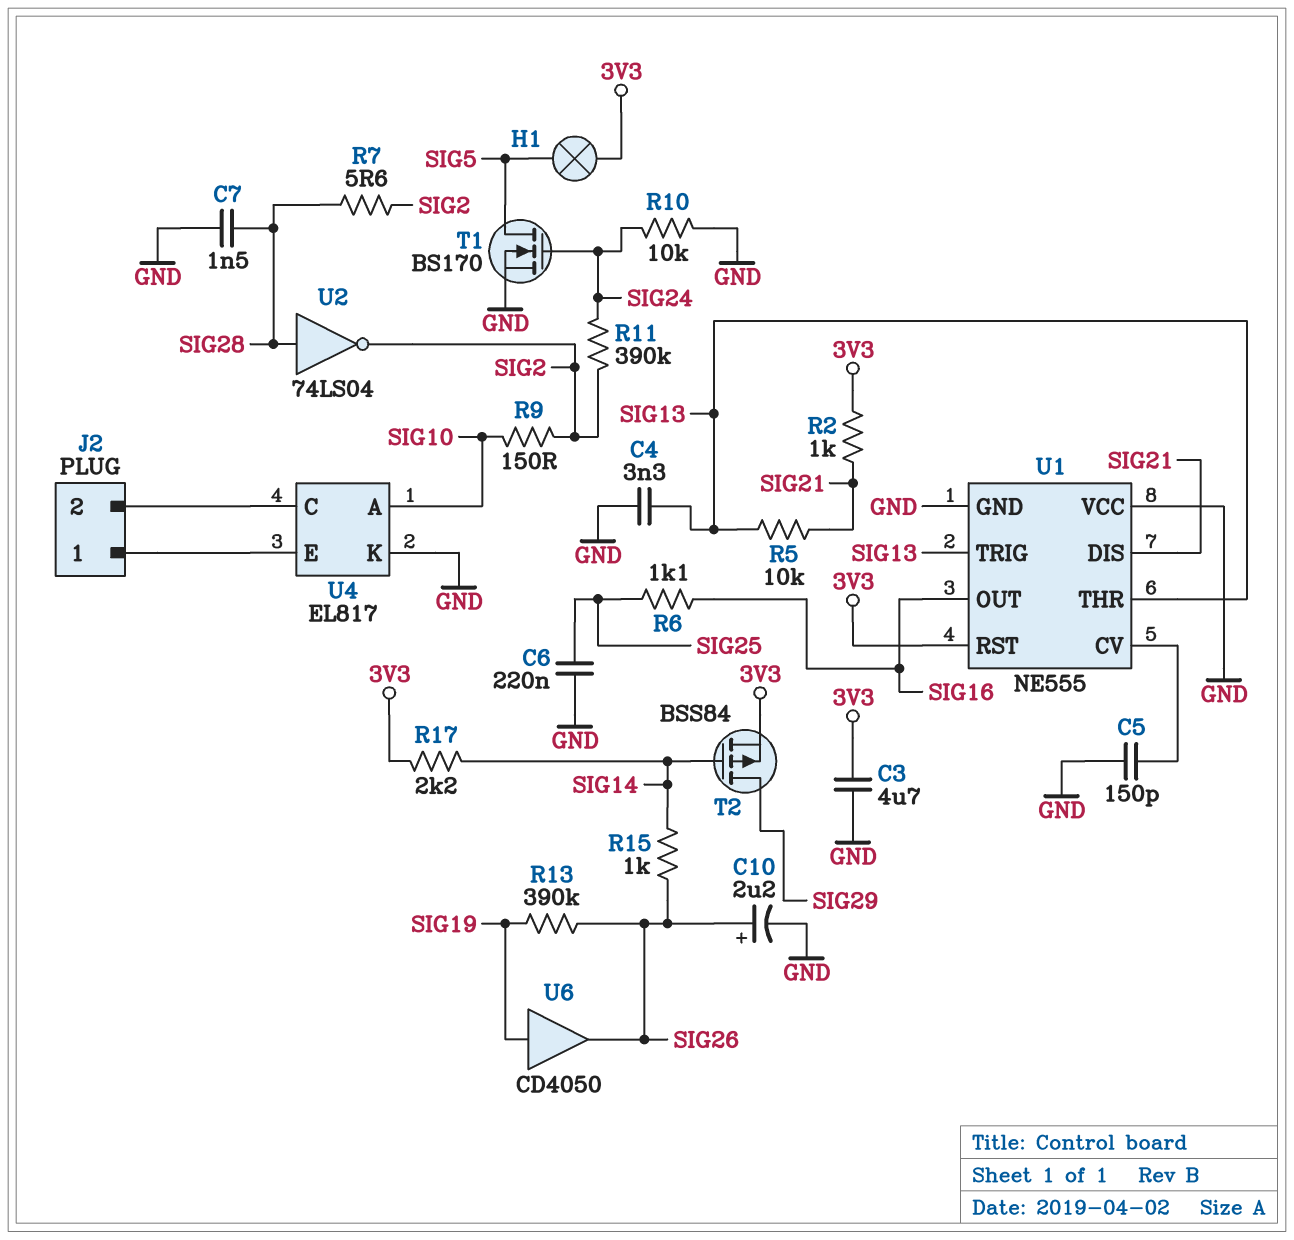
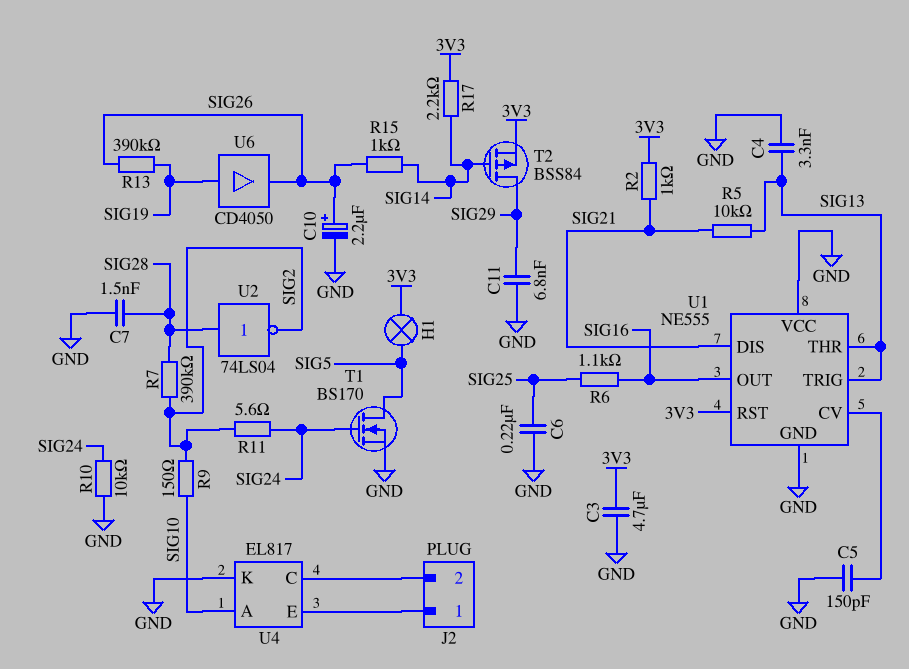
C11: none -> 6.8nF (GND, SIG29)
R7: 5.6 (SIG2, SIG28) -> 390k (SIG2, SIG28)
R11: 390k (SIG2, SIG24) -> 5.6 (SIG2, SIG24)

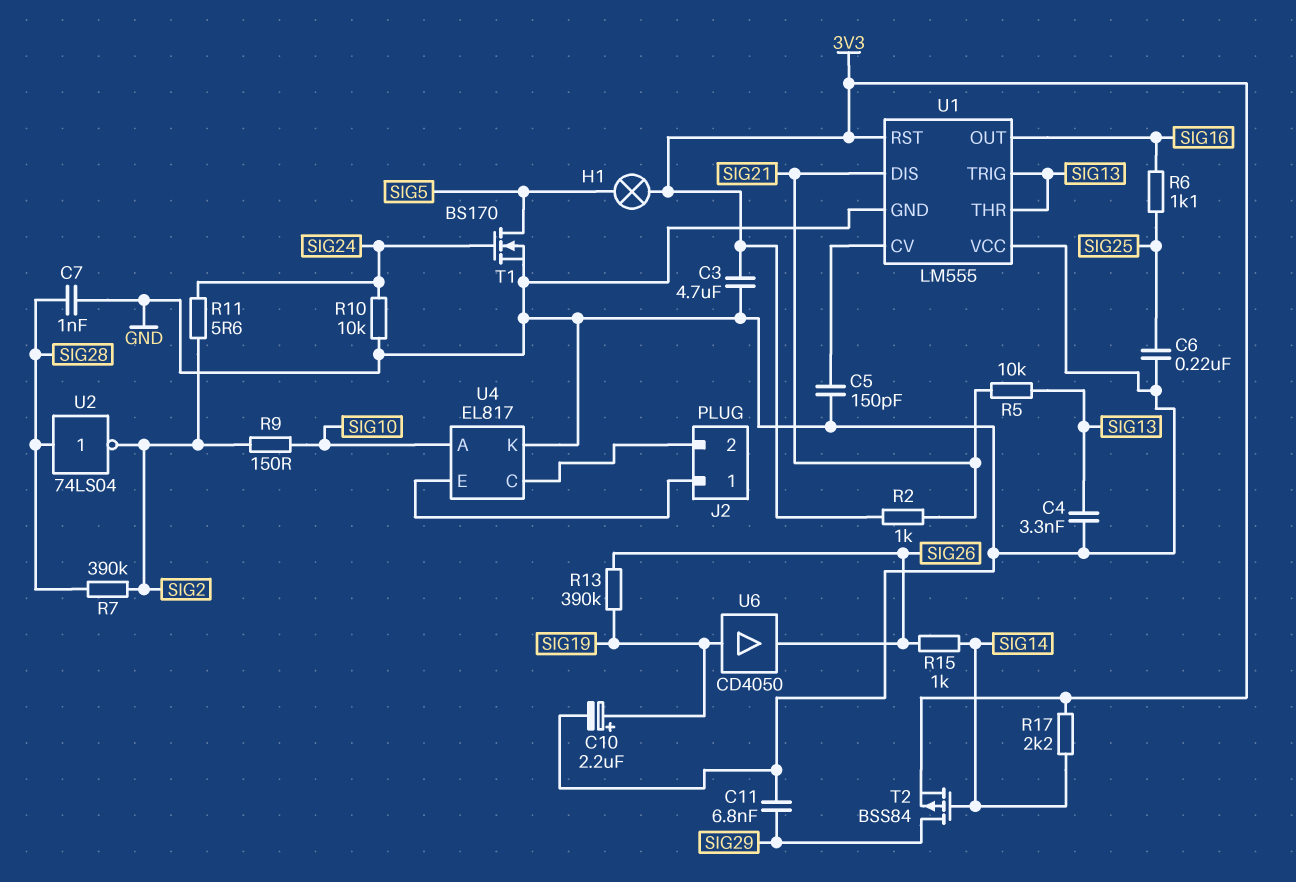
C7: 1.5nF (GND, SIG28) -> 1nF (GND, SIG28)
C10: 2.2uF (plus SIG26, minus GND) -> 2.2uF (plus SIG19, minus GND)
U1: NE555 -> LM555

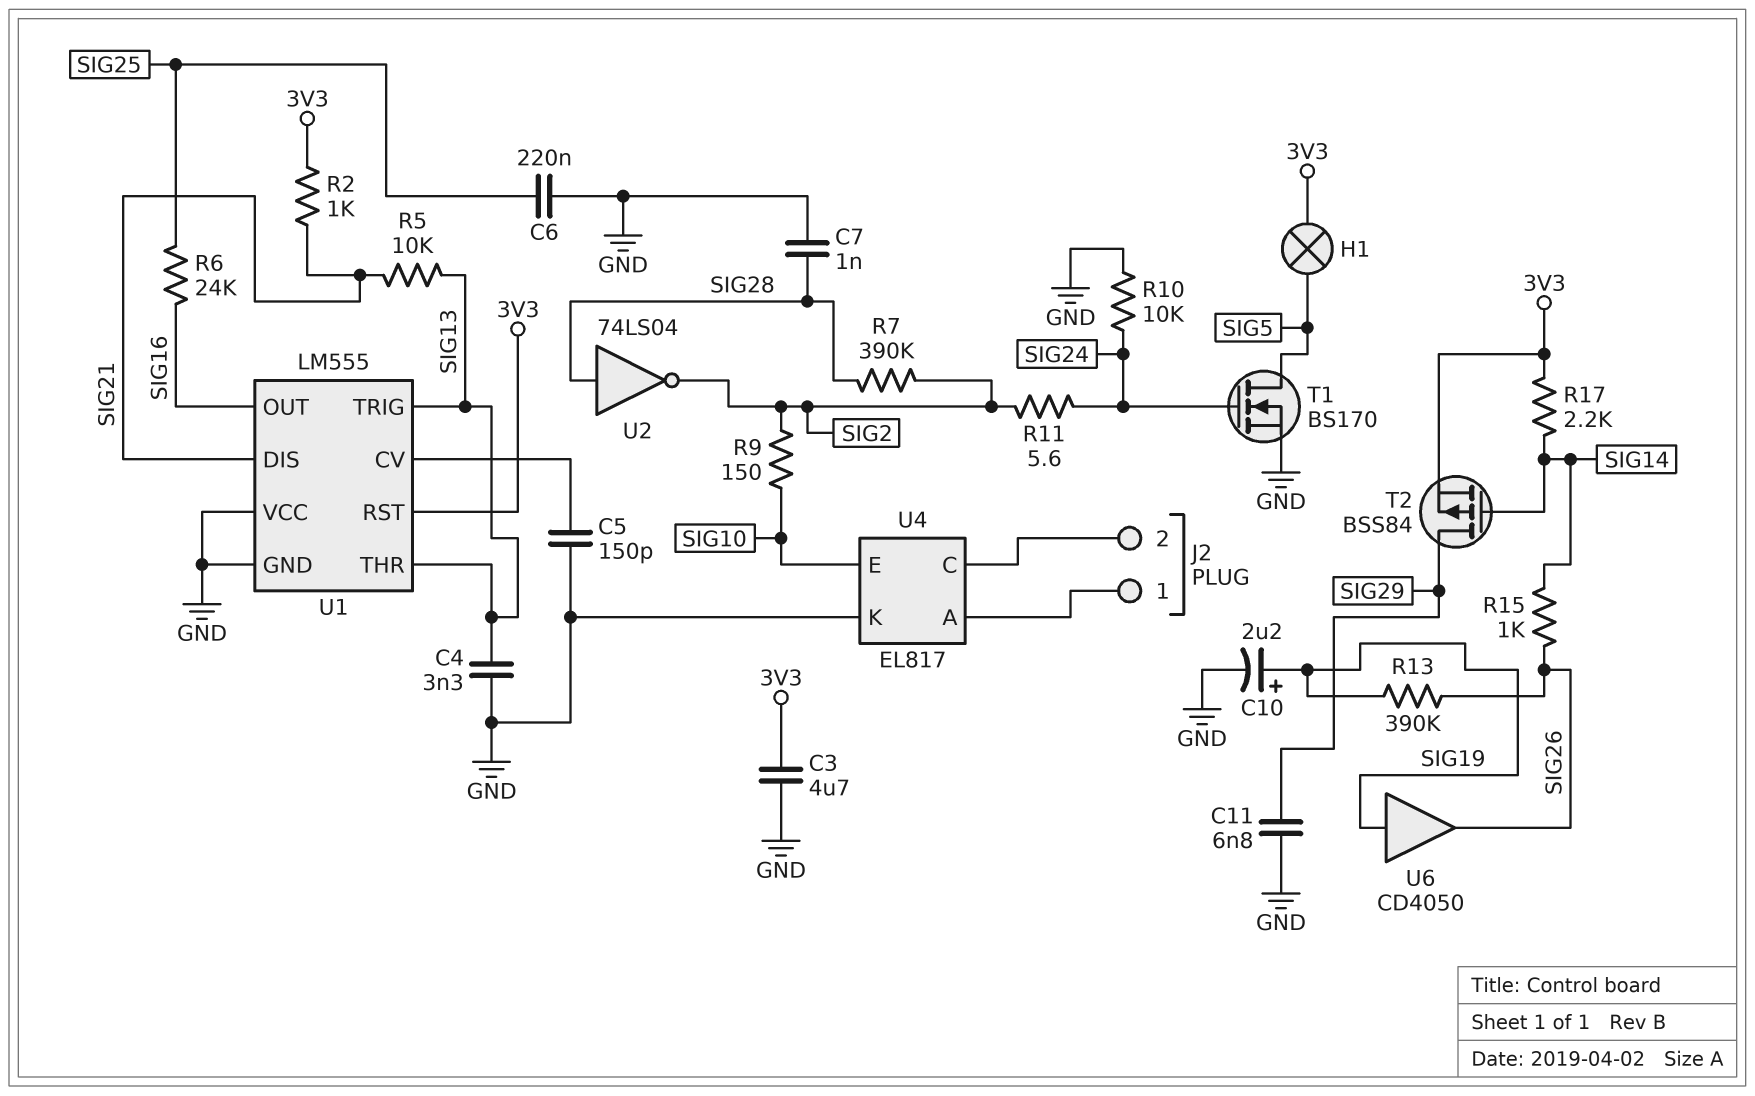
R6: 1.1k (SIG16, SIG25) -> 24k (SIG16, SIG25)
U4 pin A: SIG10 -> J2/1
U4 pin E: J2/1 -> SIG10

